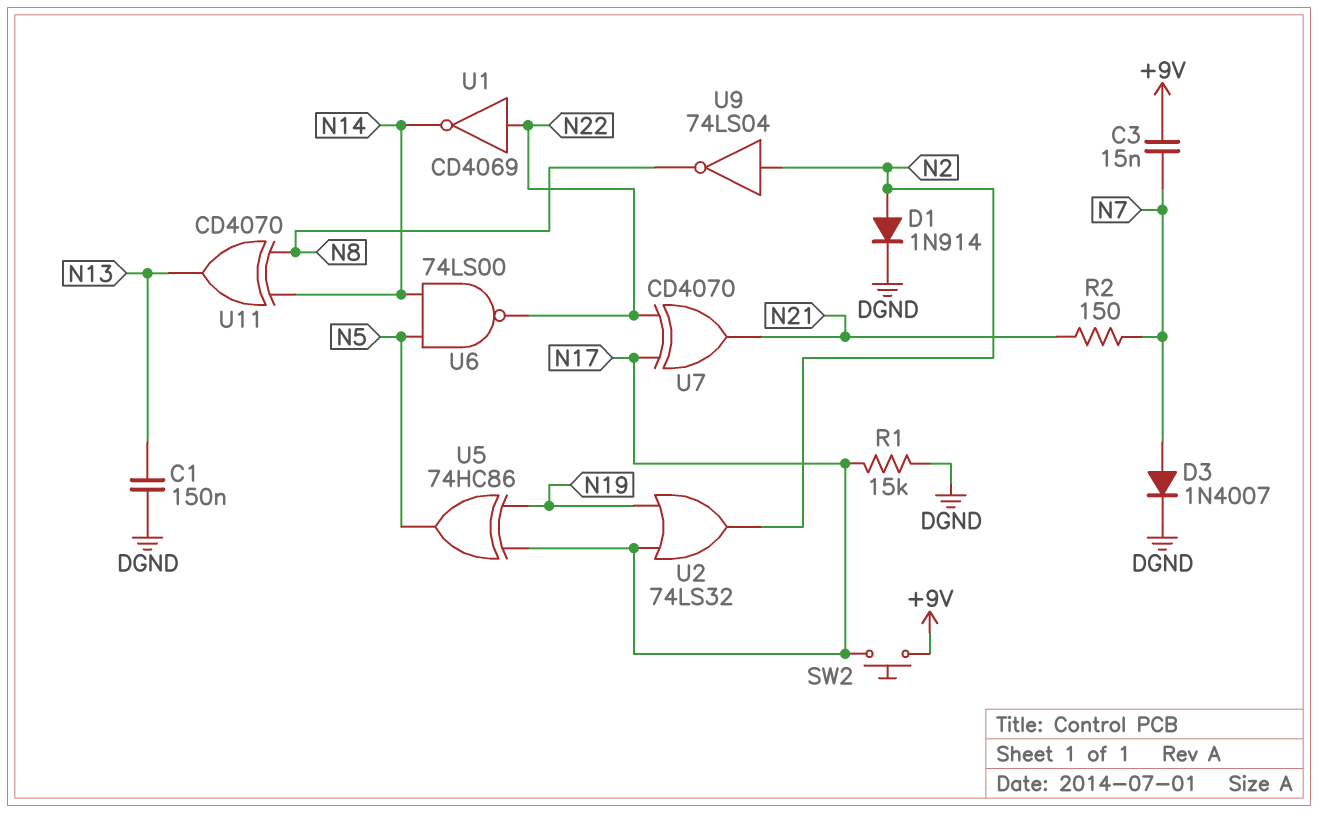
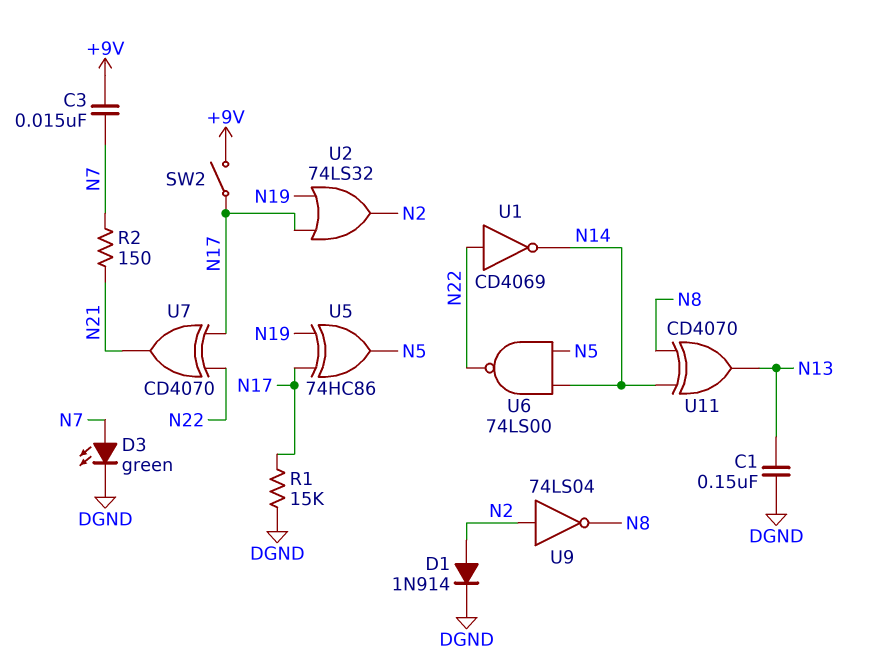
D3: diode 1N4007 (A N7, K DGND) -> LED green (A N7, K DGND)
SW2: button (+9V, N17) -> switch (+9V, N17)

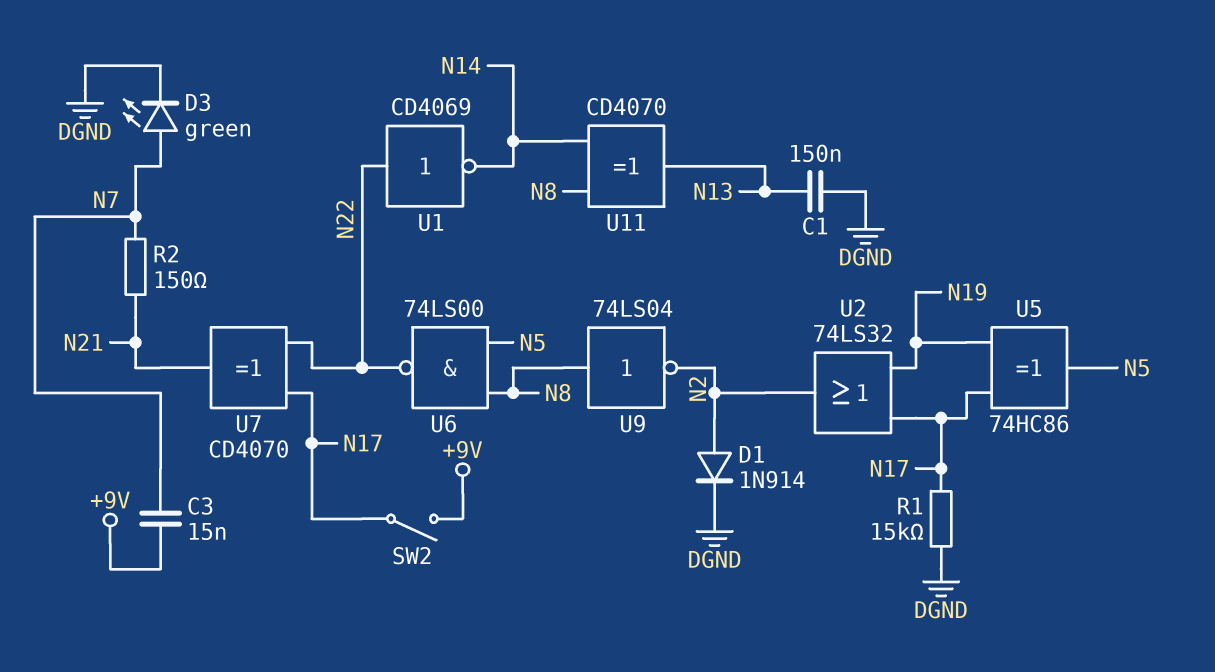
U6: NAND 74LS00 (in N5, in N14, out N22) -> NAND 74LS00 (in N5, in N8, out N22)
U9: NOT 74LS04 (in N2, out N8) -> NOT 74LS04 (in N8, out N2)

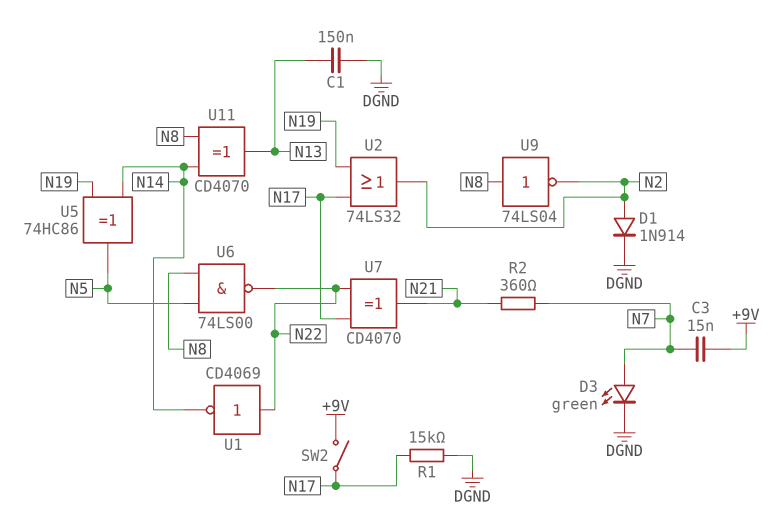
R2: 150 (N7, N21) -> 360 (N7, N21)
U5: XOR 74HC86 (in N17, in N19, out N5) -> XOR 74HC86 (in N14, in N19, out N5)

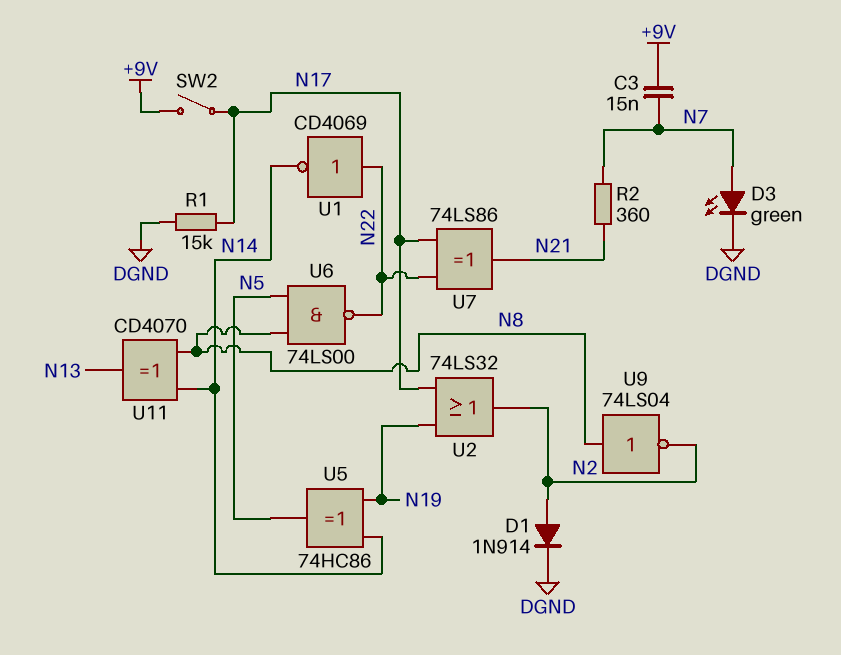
C1: 150nF (DGND, N13) -> none
U7: XOR CD4070 (in N17, in N22, out N21) -> XOR 74LS86 (in N17, in N22, out N21)

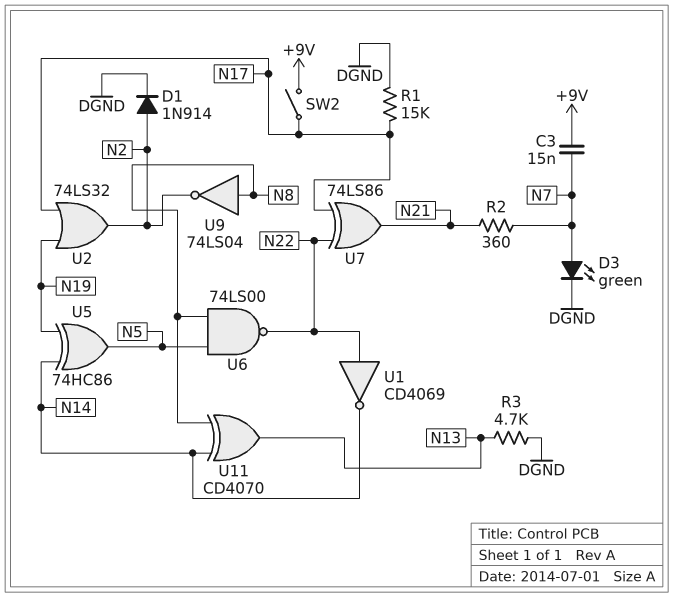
R3: none -> 4.7k (DGND, N13)

